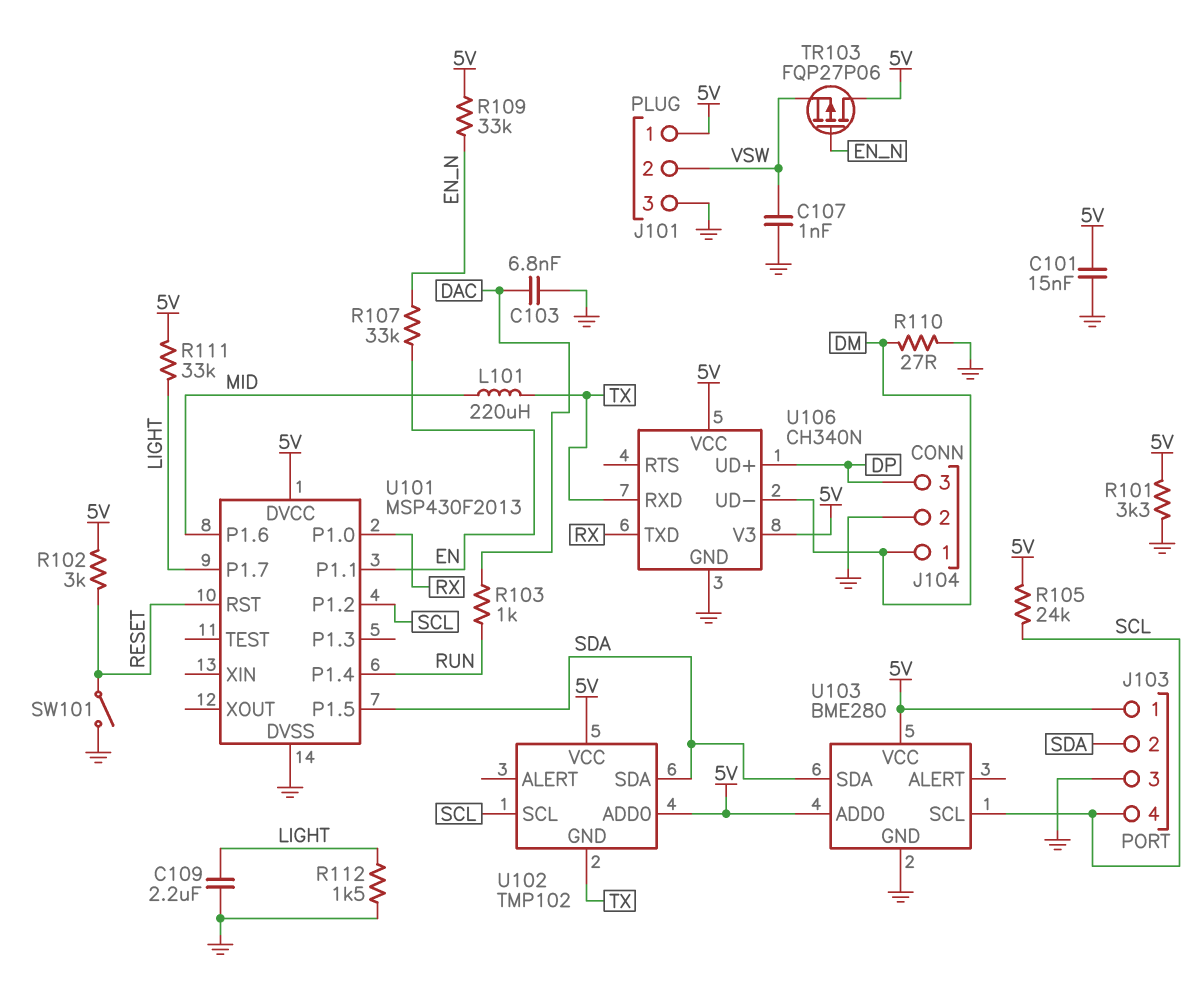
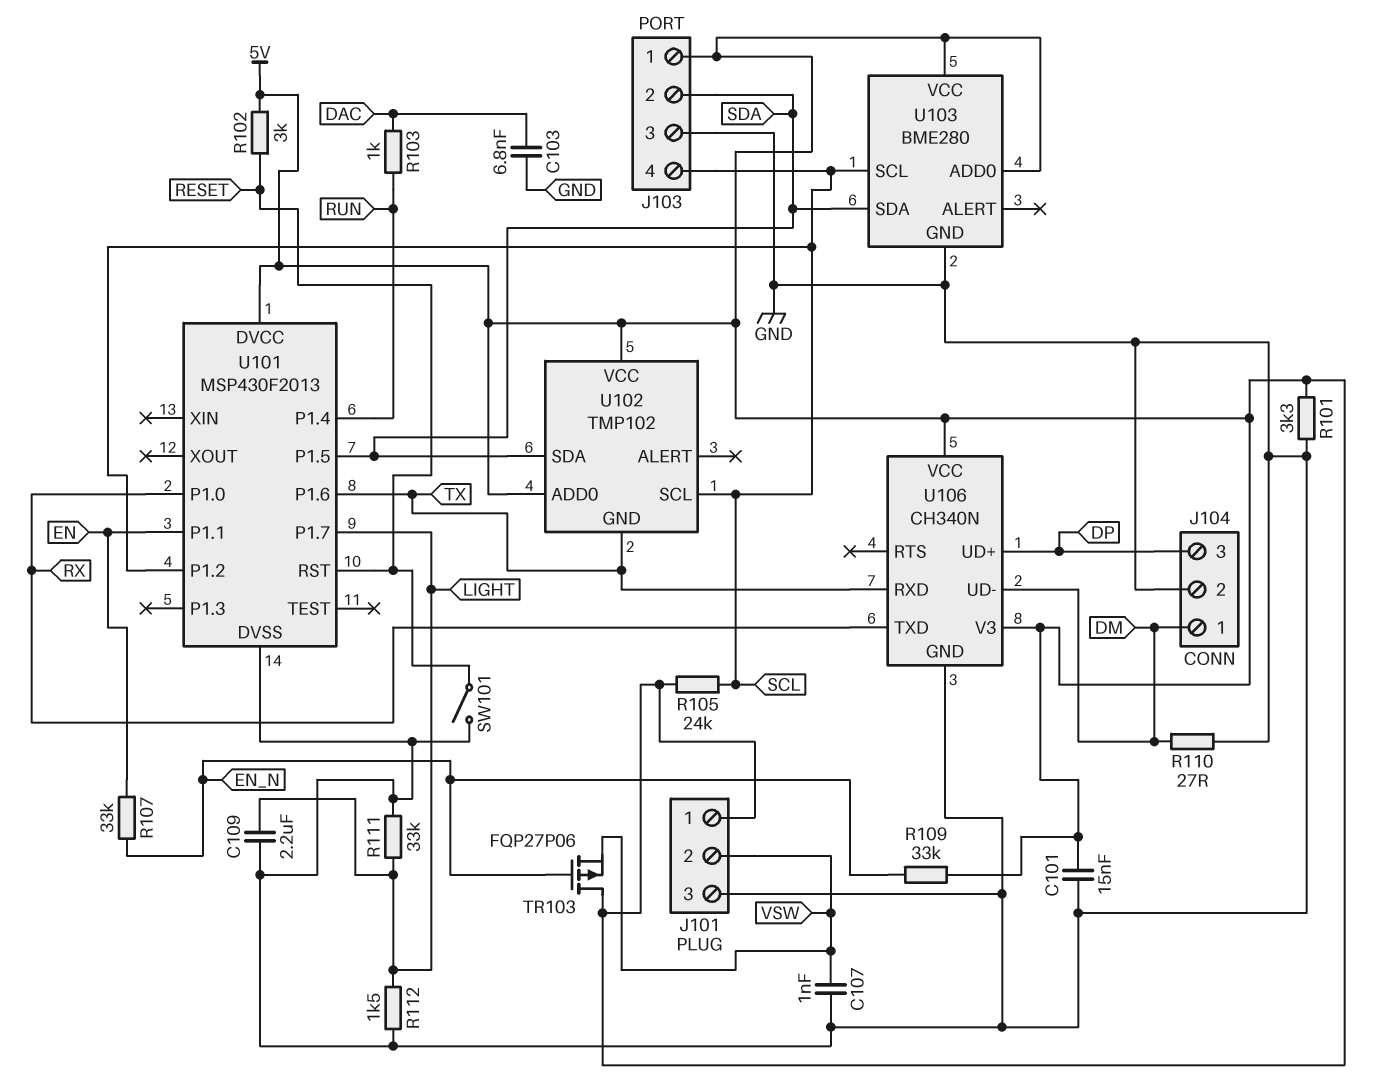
L101: 220uH (MID, TX) -> none
R111: 33k (5V, LIGHT) -> 33k (GND, LIGHT)
U101 pin P1.6: MID -> TX

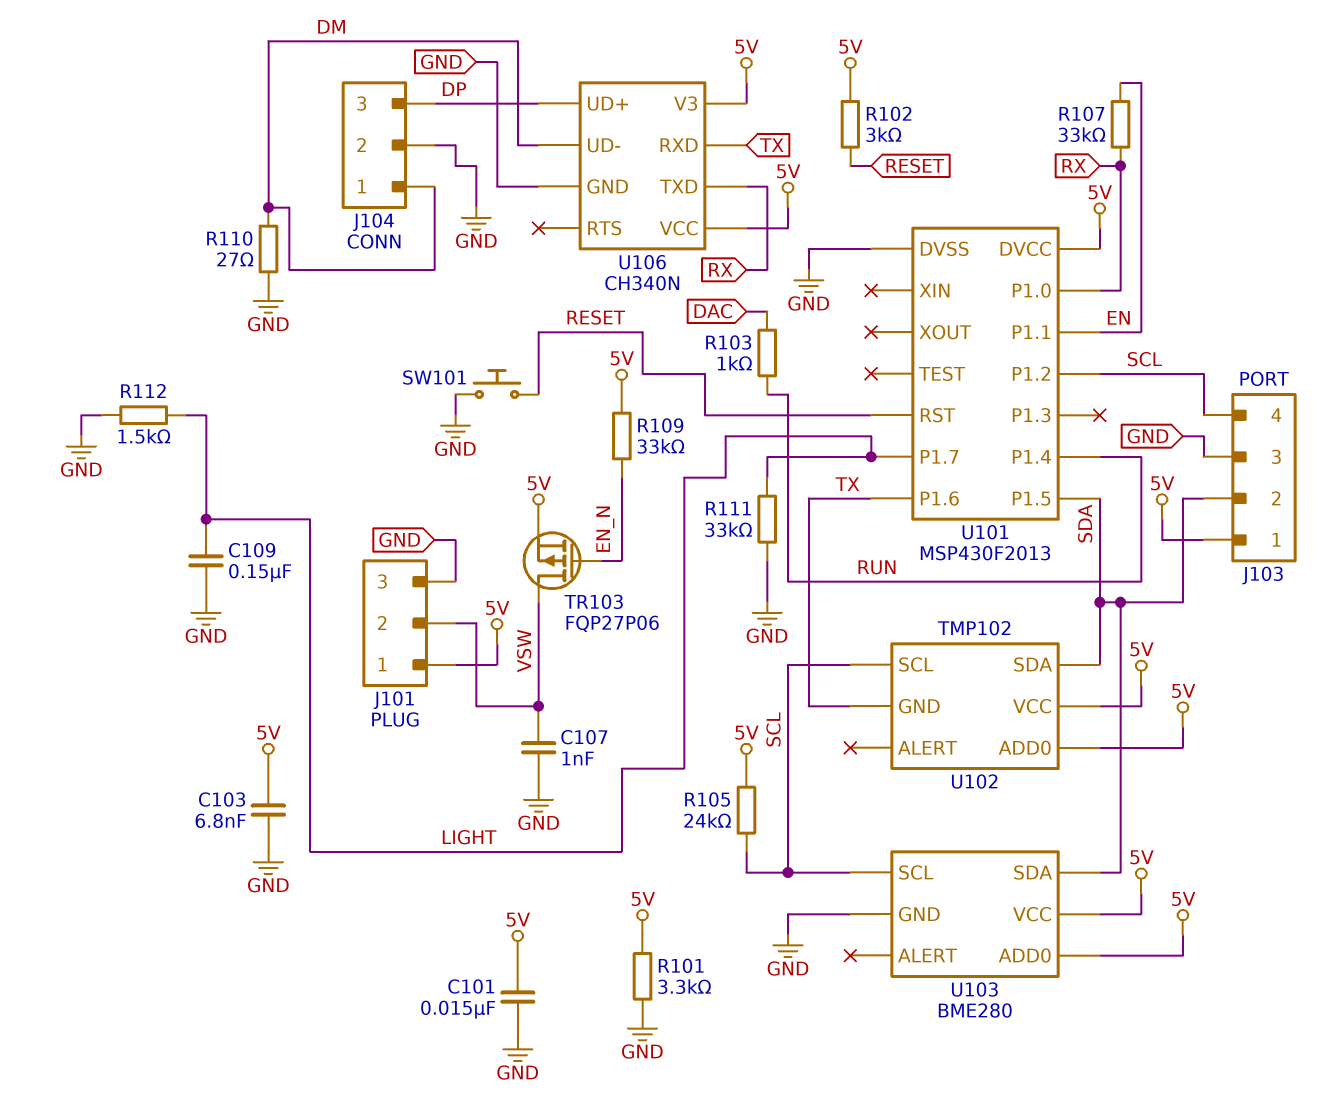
C103: 6.8nF (DAC, GND) -> 6.8nF (5V, GND)
C109: 2.2uF (GND, LIGHT) -> 150nF (GND, LIGHT)
R107: 33k (EN, EN_N) -> 33k (EN, RX)
SW101: switch (GND, RESET) -> button (GND, RESET)
TR103: PMOS FQP27P06 (G EN_N, D 5V, S VSW) -> PMOS FQP27P06 (G EN_N, D VSW, S 5V)

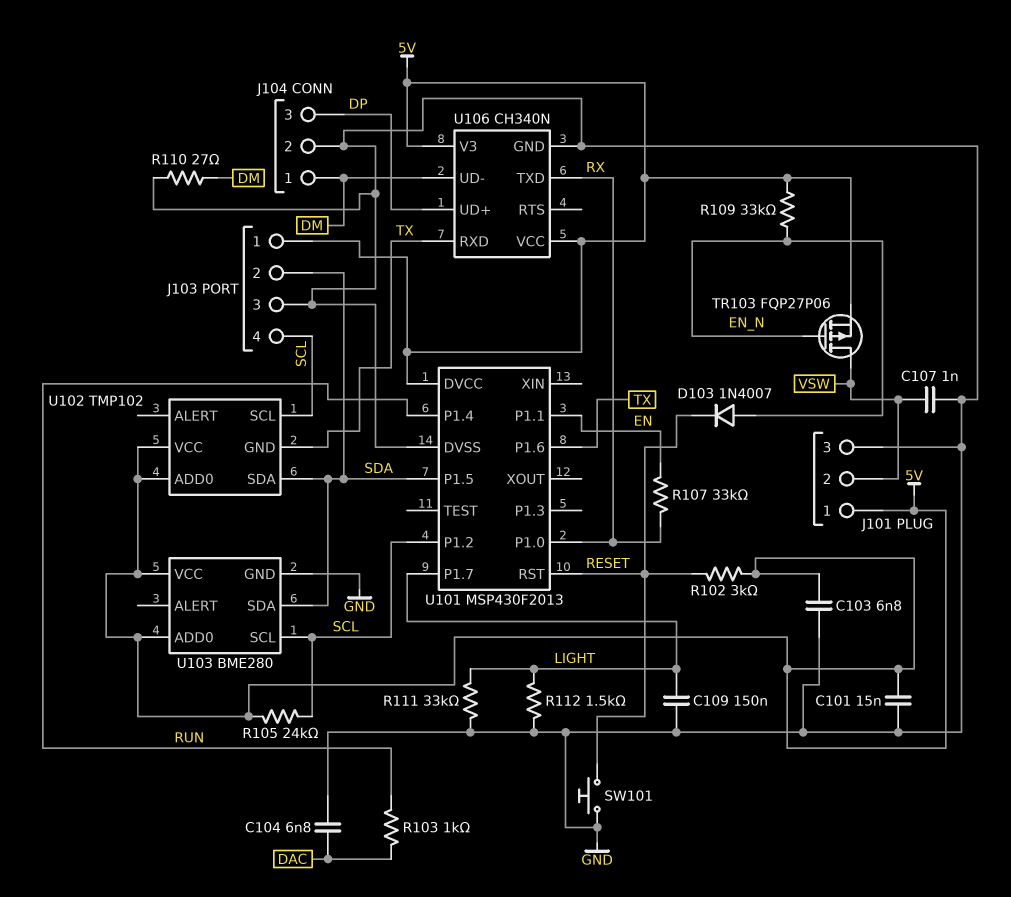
C104: none -> 6.8nF (DAC, GND)
D103: none -> diode 1N4007 (A EN_N, K RESET)
R101: 3.3k (5V, GND) -> none

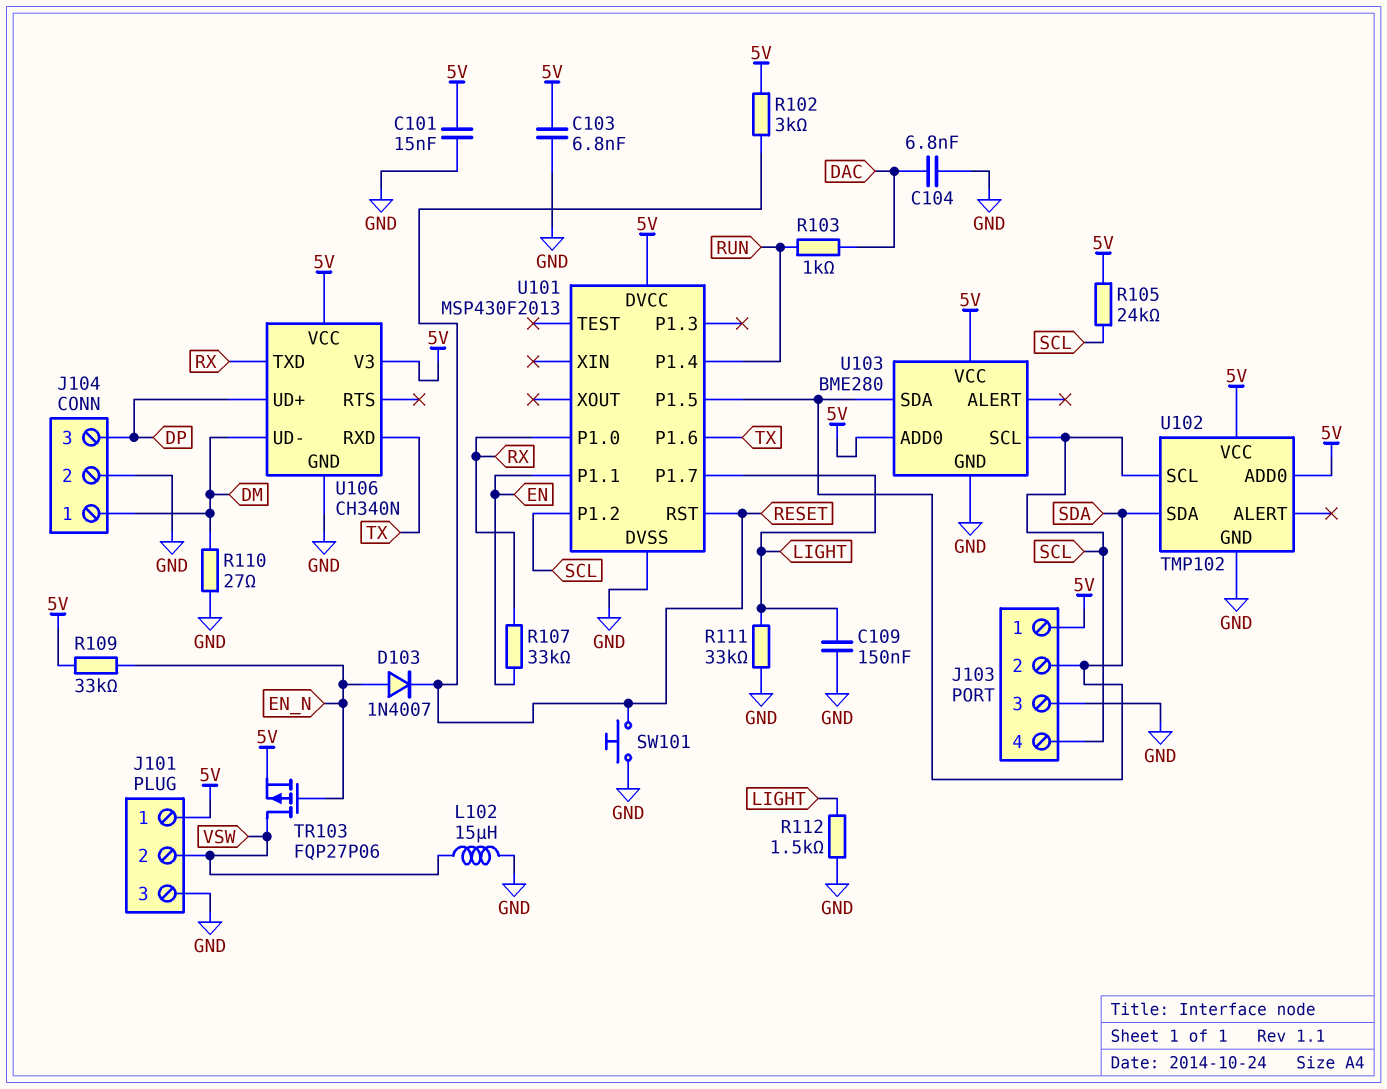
C107: 1nF (GND, VSW) -> none
L102: none -> 15uH (GND, VSW)
U102 pin GND: TX -> GND

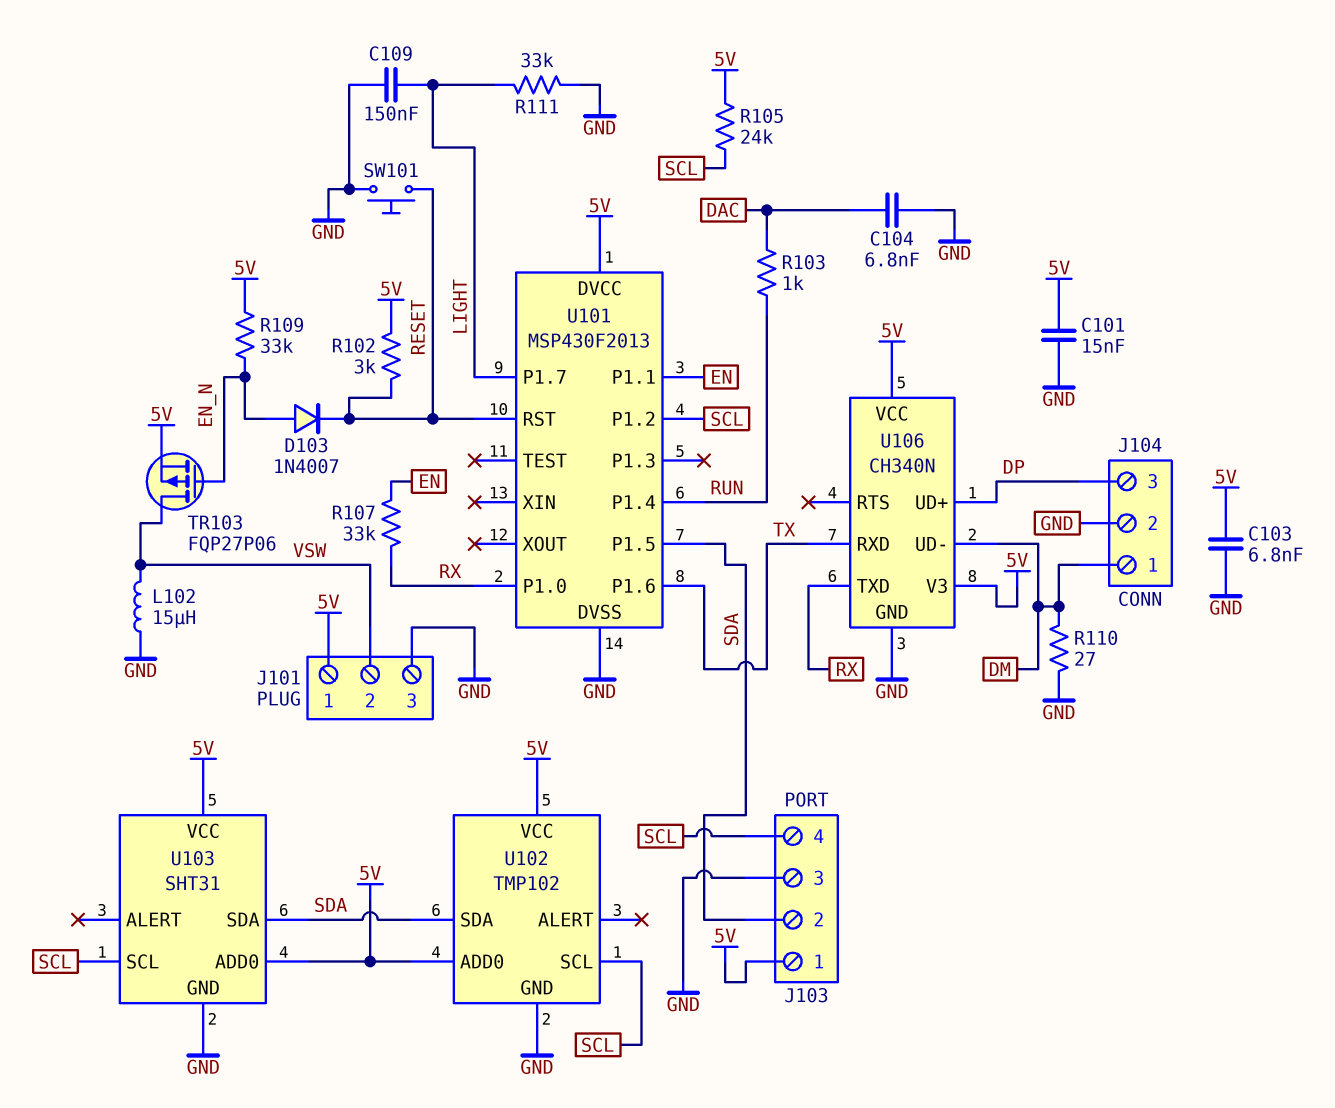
R112: 1.5k (GND, LIGHT) -> none
U103: BME280 -> SHT31

